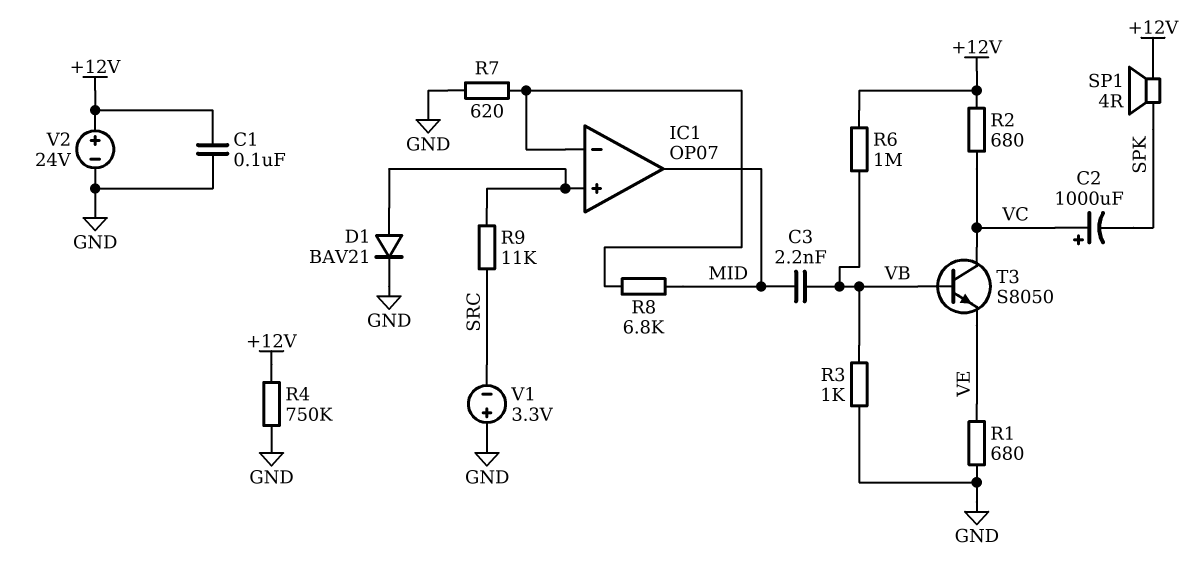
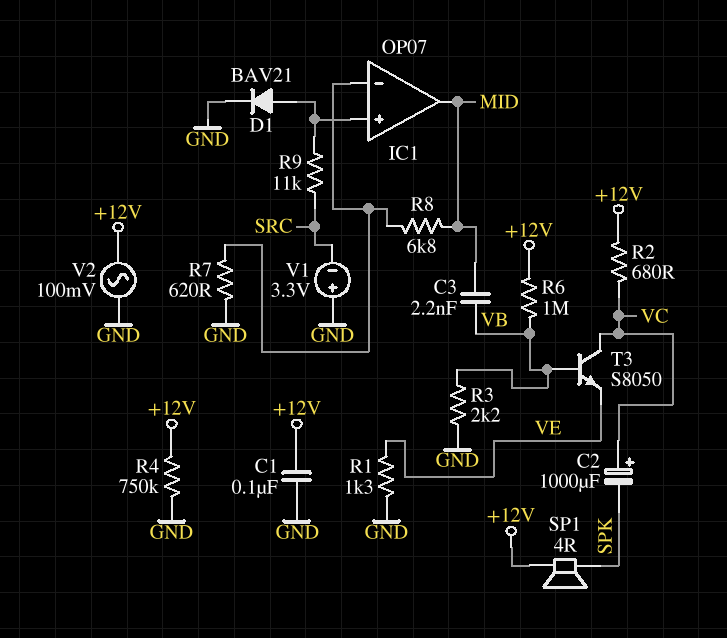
R1: 680 (GND, VE) -> 1.3k (GND, VE)
R3: 1k (GND, VB) -> 2.2k (GND, VB)
V2: 24V (plus +12V, minus GND) -> AC 100mV (+12V, GND)

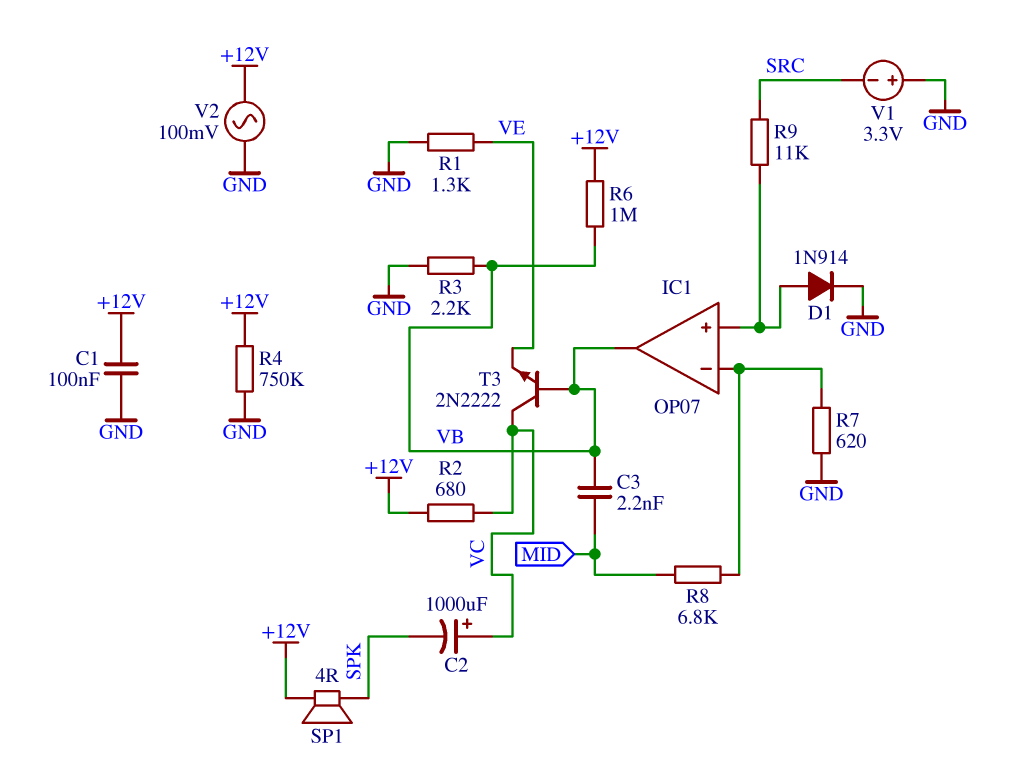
D1: diode BAV21 (A IC1/in+, K GND) -> diode 1N914 (A IC1/in+, K GND)
IC1 pin out: MID -> VB
T3: NPN S8050 (B VB, C VC, E VE) -> NPN 2N2222 (B VB, C VC, E VE)

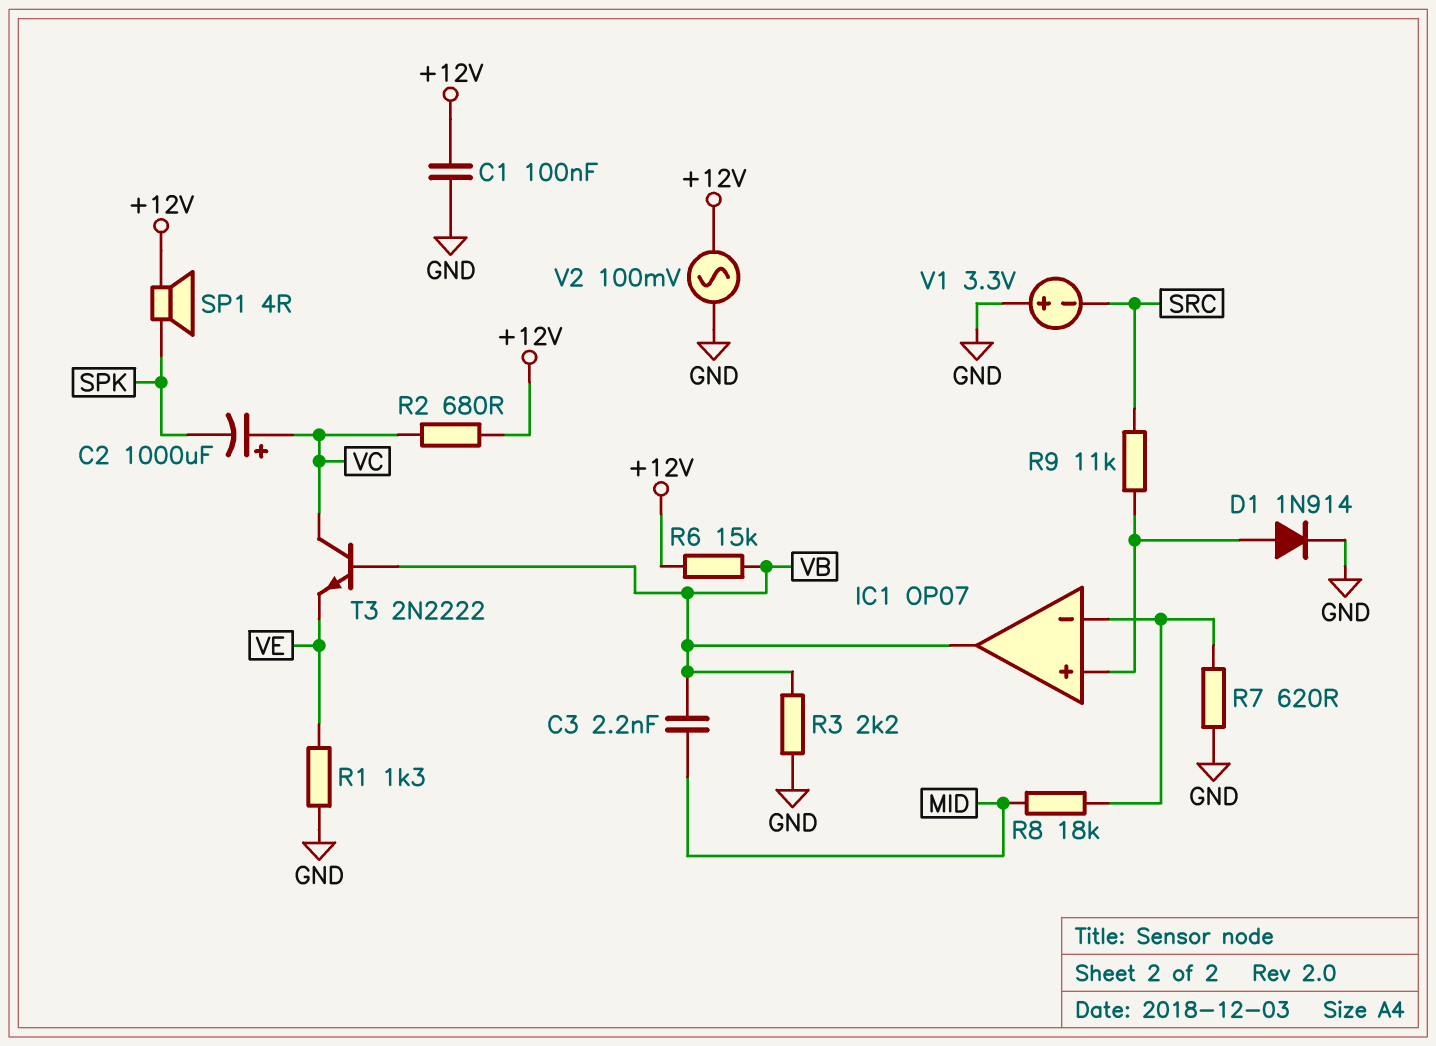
R4: 750k (+12V, GND) -> none
R6: 1M (+12V, VB) -> 15k (+12V, VB)
R8: 6.8k (IC1/in-, MID) -> 18k (IC1/in-, MID)

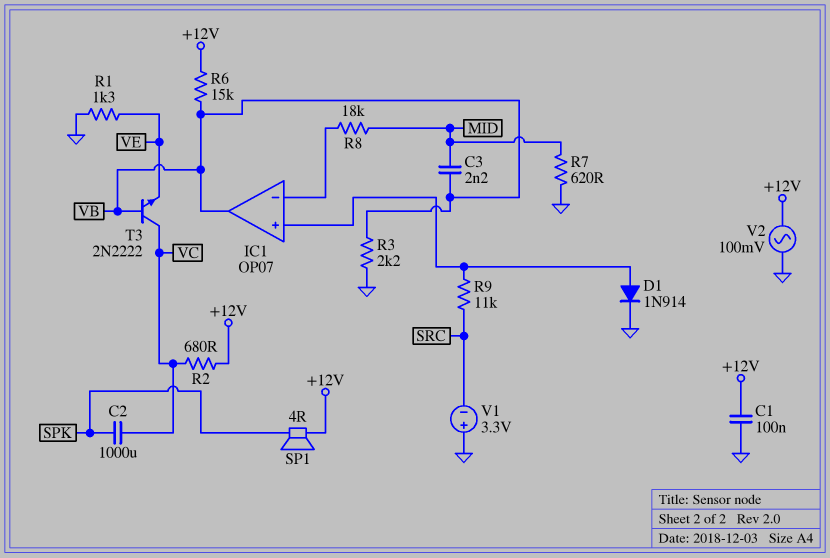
C2: 1000uF (plus VC, minus SPK) -> 1000uF (SPK, VC)
R7: 620 (GND, IC1/in-) -> 620 (GND, MID)

